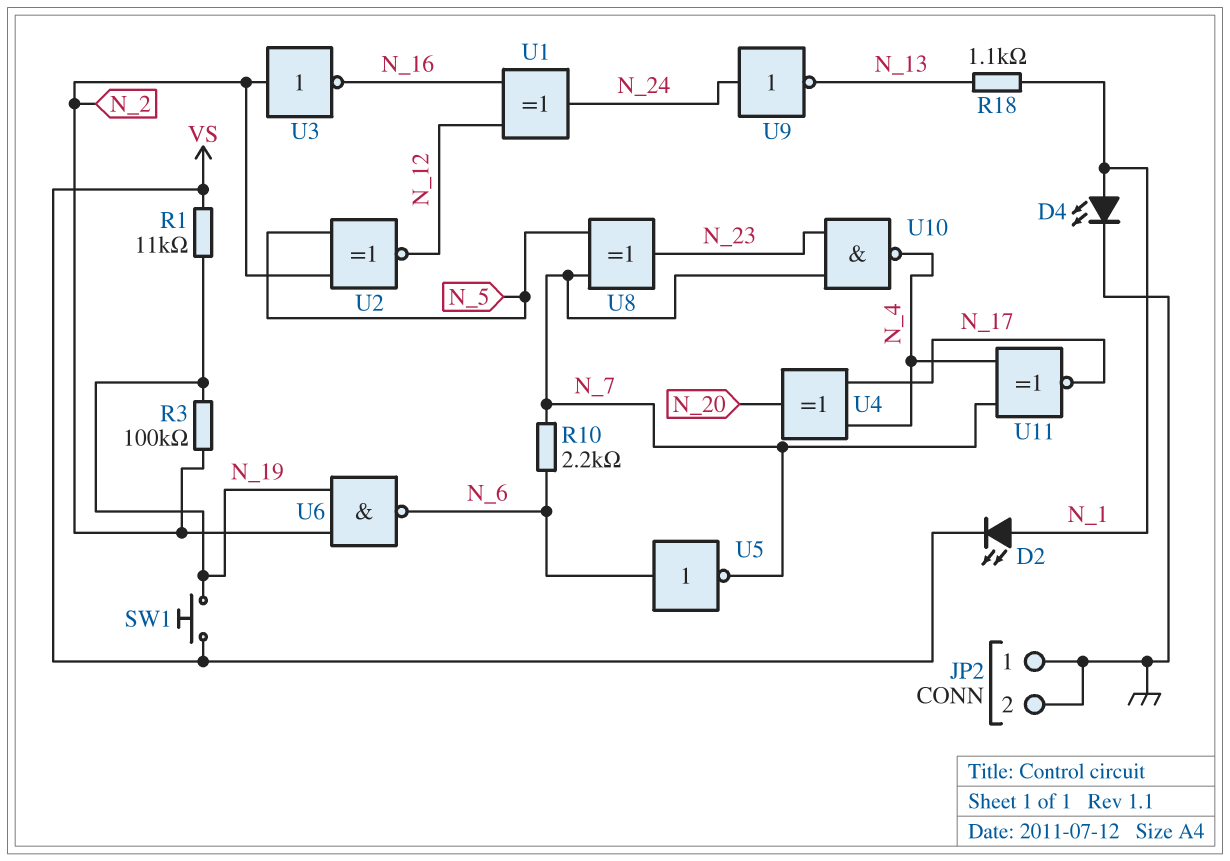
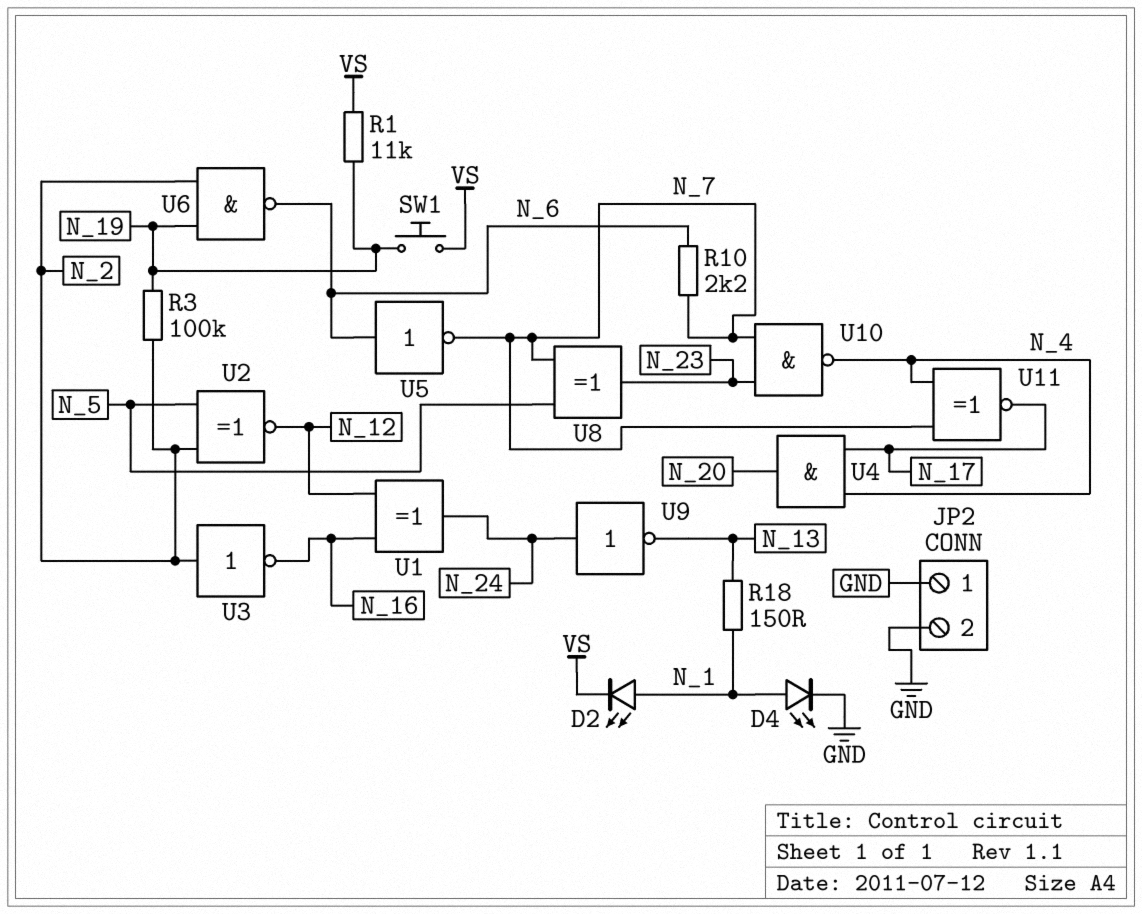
R18: 1.1k (N_1, N_13) -> 150 (N_1, N_13)
U4: XOR (in N_4, in N_17, out N_20) -> AND (in N_4, in N_17, out N_20)

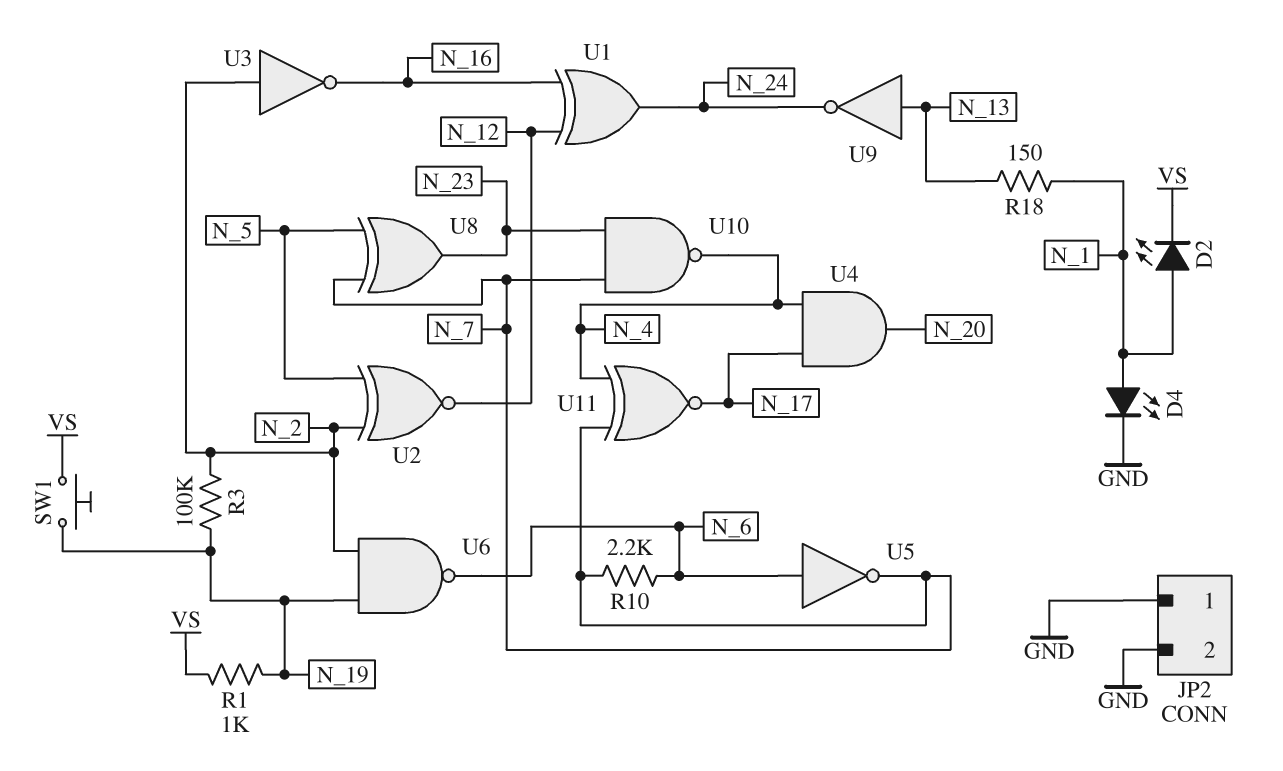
R1: 11k (N_19, VS) -> 1k (N_19, VS)
U9: NOT (in N_24, out N_13) -> NOT (in N_13, out N_24)

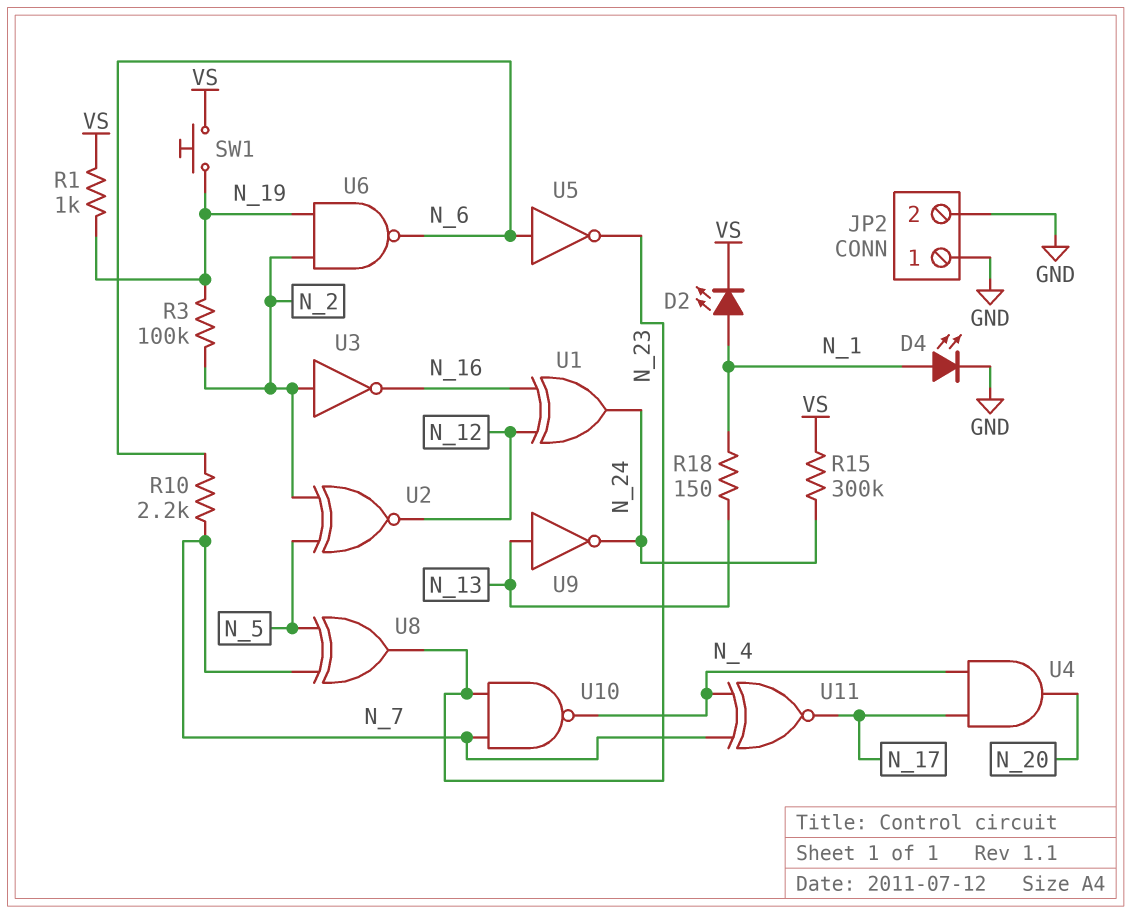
R15: none -> 300k (N_24, VS)
U5: NOT (in N_6, out N_7) -> NOT (in N_6, out N_23)

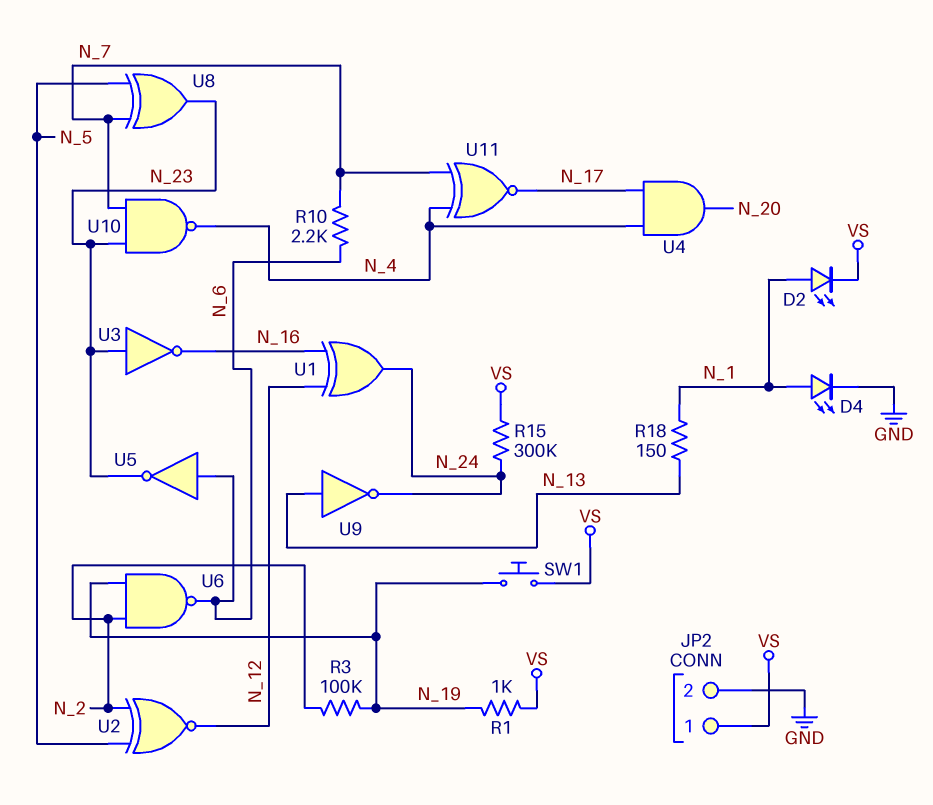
JP2 pin 1: GND -> VS
U3: NOT (in N_2, out N_16) -> NOT (in N_23, out N_16)

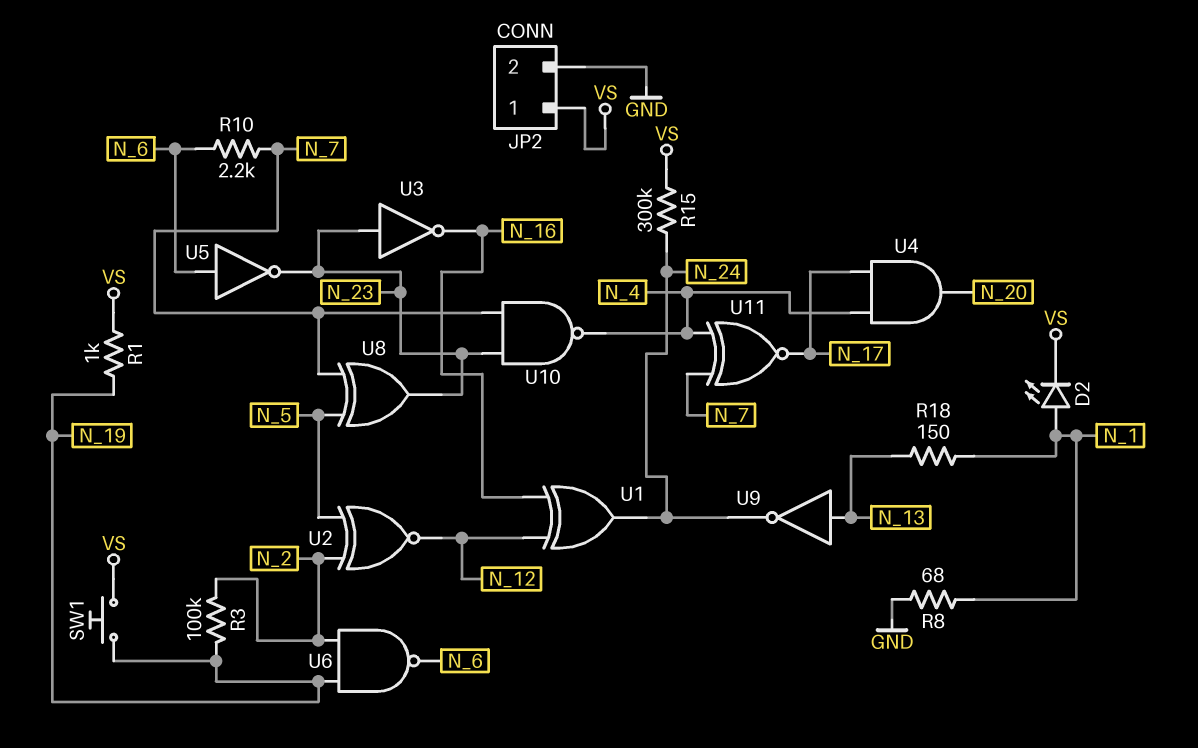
D4: LED (A N_1, K GND) -> none
R8: none -> 68 (GND, N_1)

